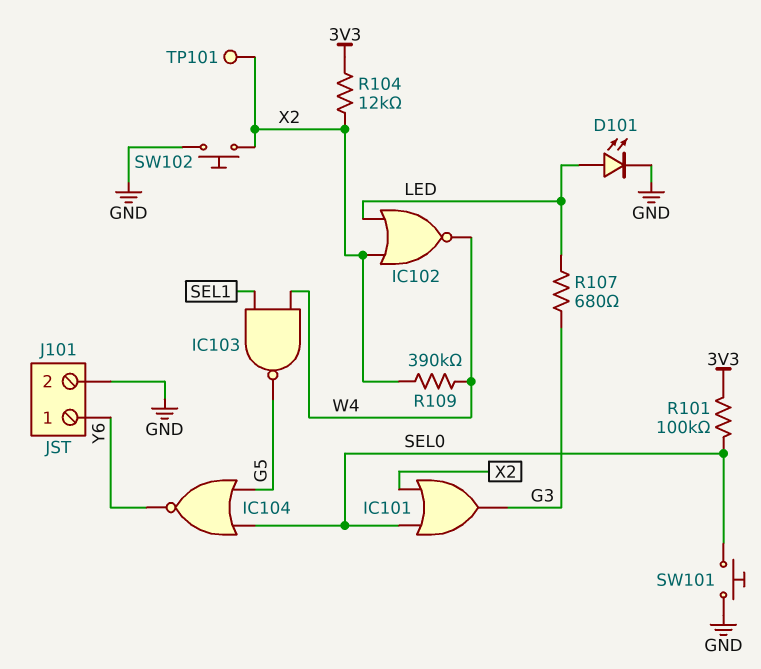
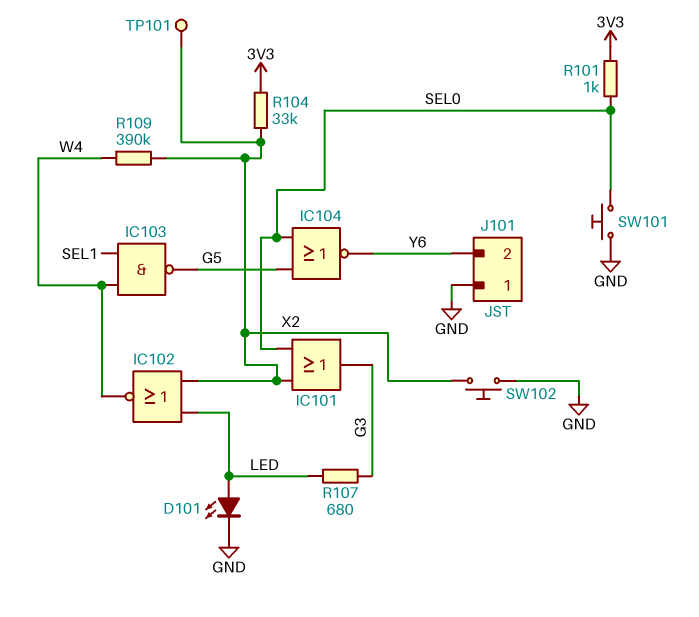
J101 pin 1: Y6 -> GND
J101 pin 2: GND -> Y6
R101: 100k (3V3, SEL0) -> 1k (3V3, SEL0)
R104: 12k (3V3, X2) -> 33k (3V3, X2)

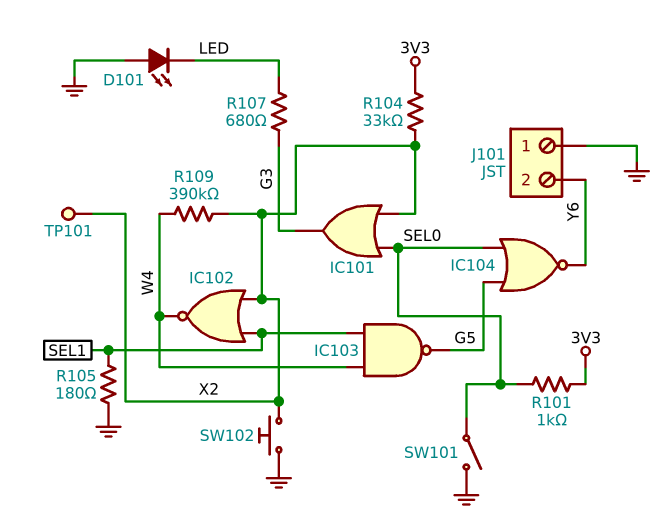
D101: LED (A LED, K GND) -> LED (A GND, K LED)
IC102: NOR (in LED, in X2, out W4) -> NOR (in SEL1, in X2, out W4)
R105: none -> 180 (GND, SEL1)
SW101: button (GND, SEL0) -> switch (GND, SEL0)

